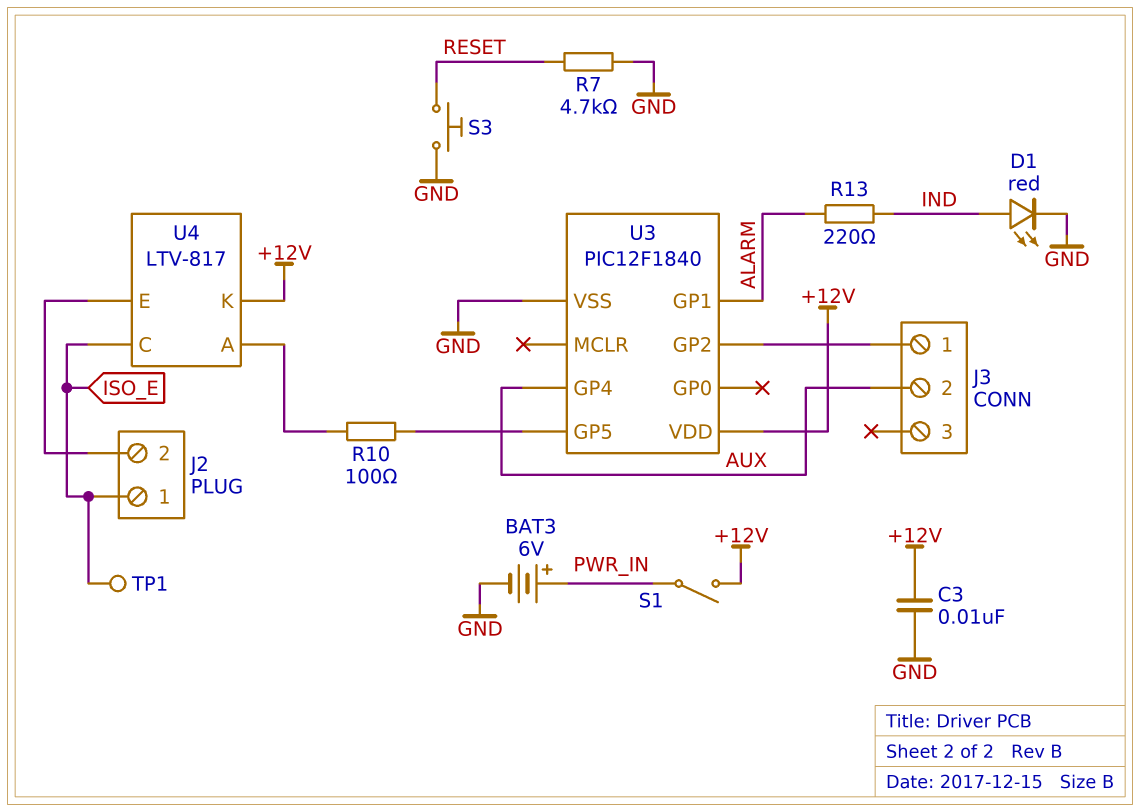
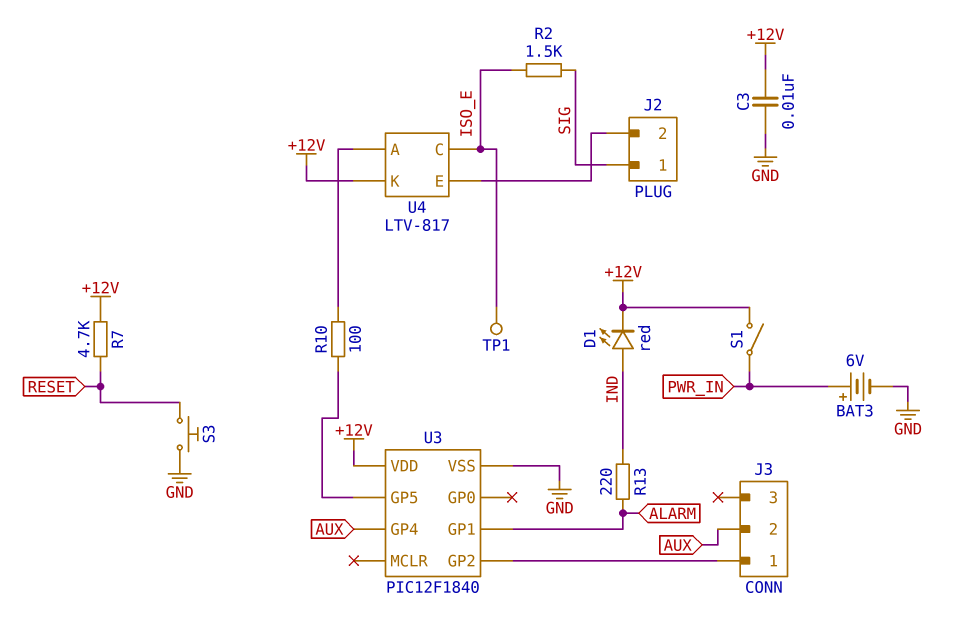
D1: LED red (A IND, K GND) -> LED red (A IND, K +12V)
J2 pin 1: ISO_E -> SIG
R2: none -> 1.5k (ISO_E, SIG)
R7: 4.7k (GND, RESET) -> 4.7k (+12V, RESET)

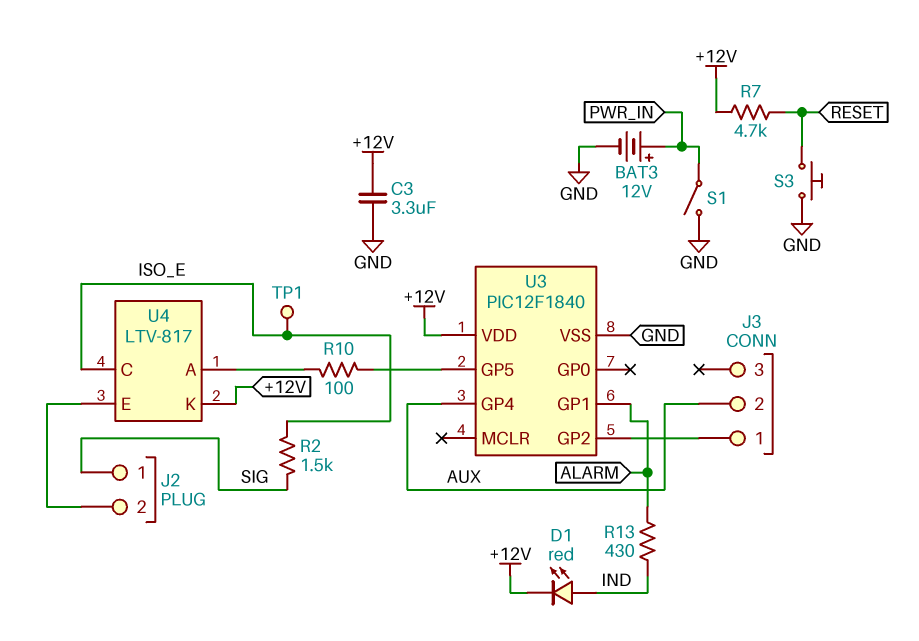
BAT3: 6V (plus PWR_IN, minus GND) -> 12V (plus PWR_IN, minus GND)
C3: 10nF (+12V, GND) -> 3.3uF (+12V, GND)
R13: 220 (ALARM, IND) -> 430 (ALARM, IND)
S1: switch (+12V, PWR_IN) -> switch (GND, PWR_IN)

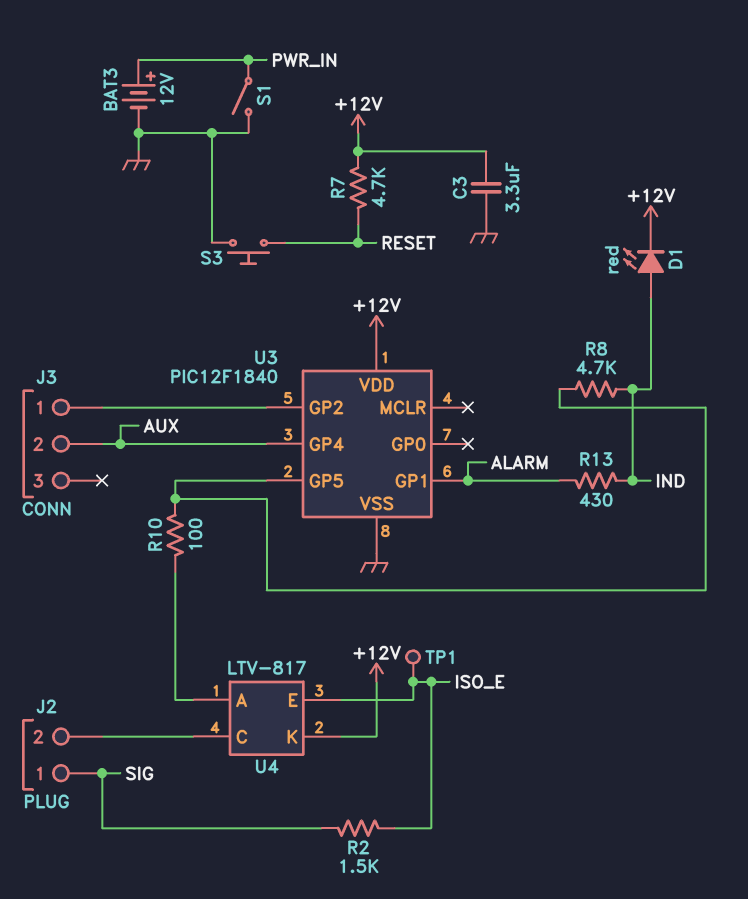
R8: none -> 4.7k (IND, U3/GP5)
U4 pin C: ISO_E -> J2/2
U4 pin E: J2/2 -> ISO_E

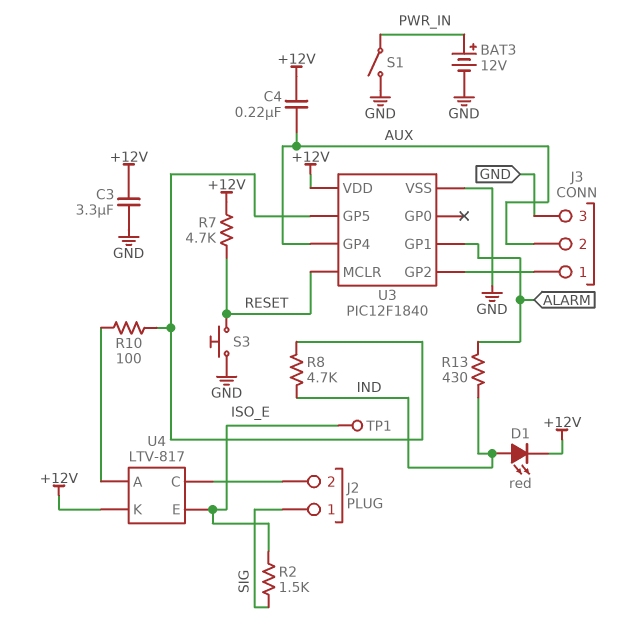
C4: none -> 220nF (+12V, AUX)
J3 pin 3: none -> GND
U3 pin MCLR: none -> RESET

